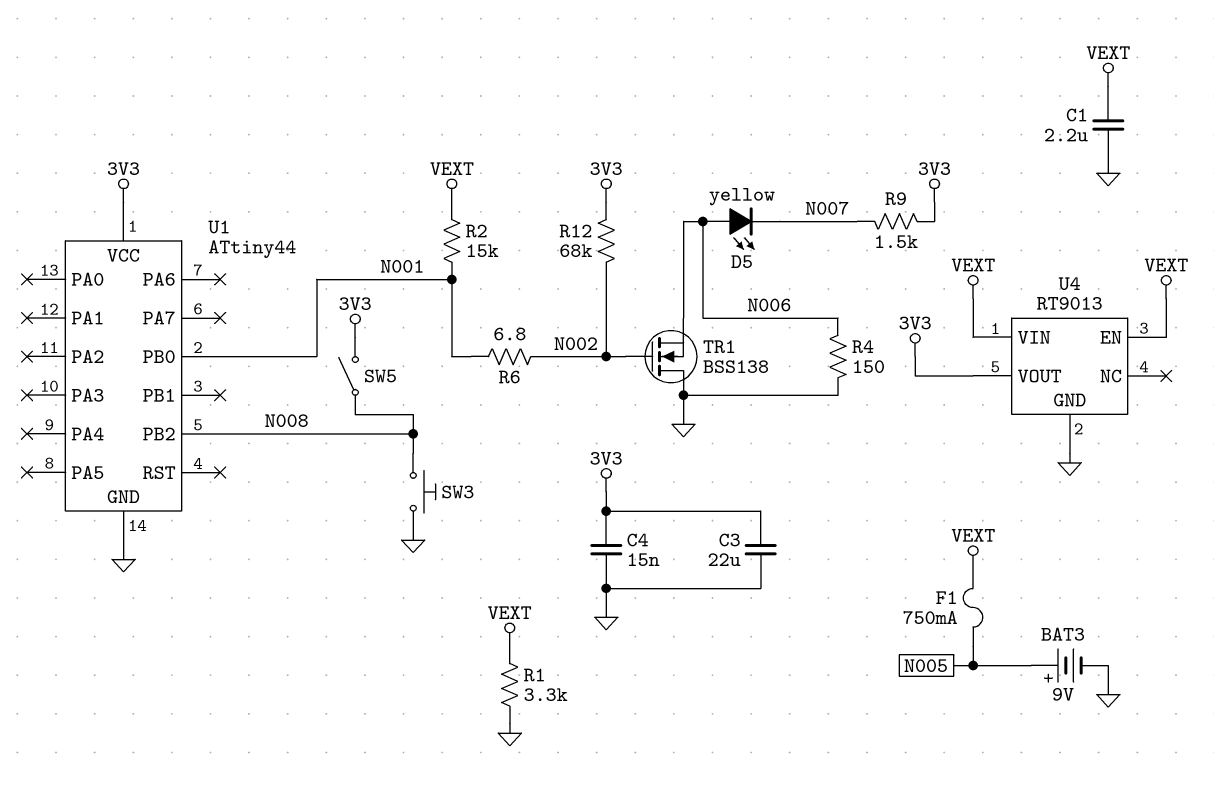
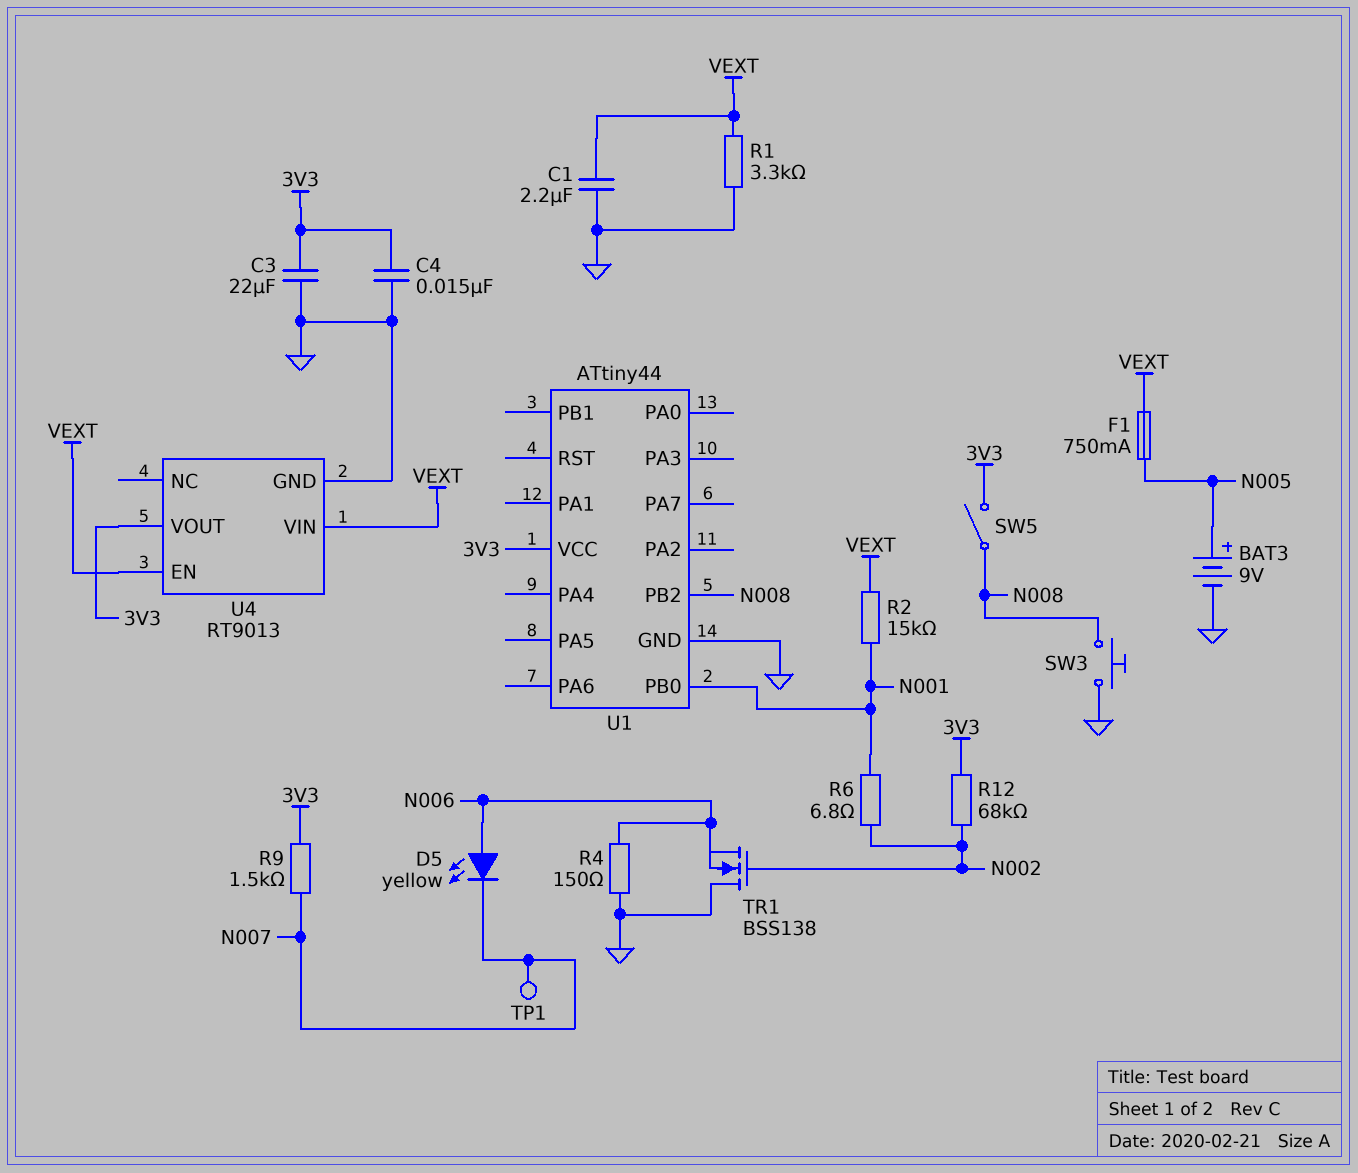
TP1: none -> test point (N007)

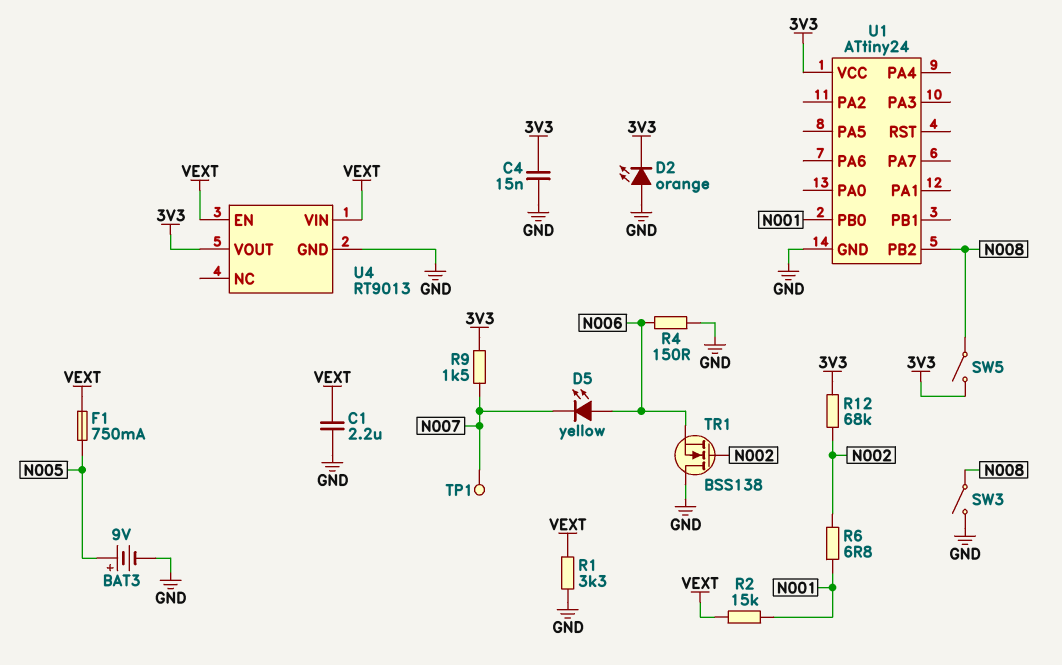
C3: 22uF (3V3, GND) -> none
D2: none -> LED orange (A GND, K 3V3)
SW3: button (GND, N008) -> switch (GND, N008)
U1: ATtiny44 -> ATtiny24

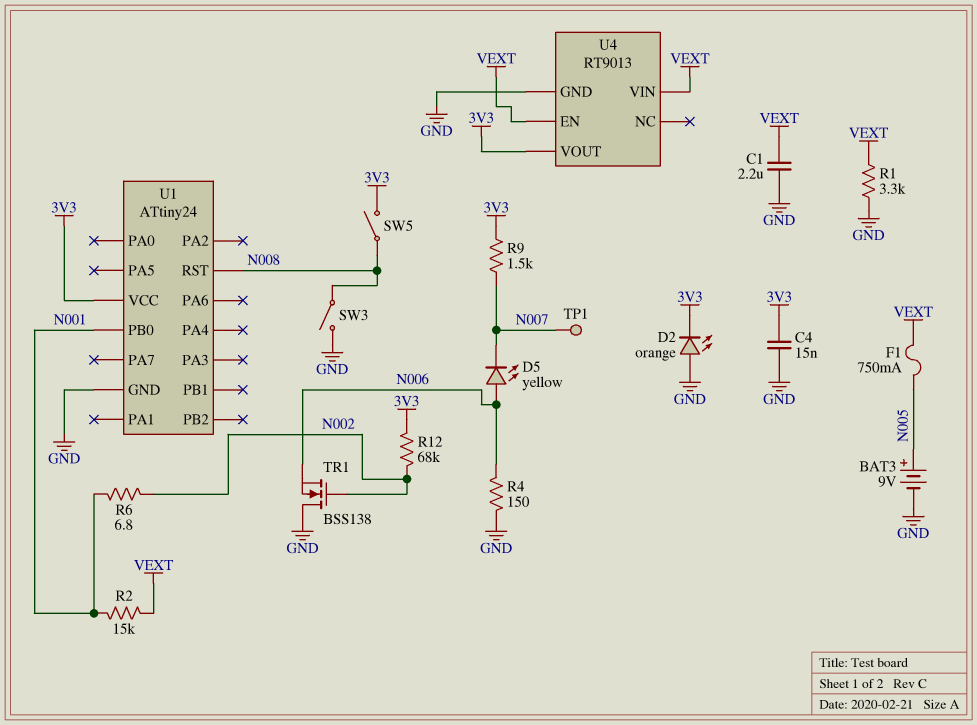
U1 pin PB2: N008 -> none
U1 pin RST: none -> N008

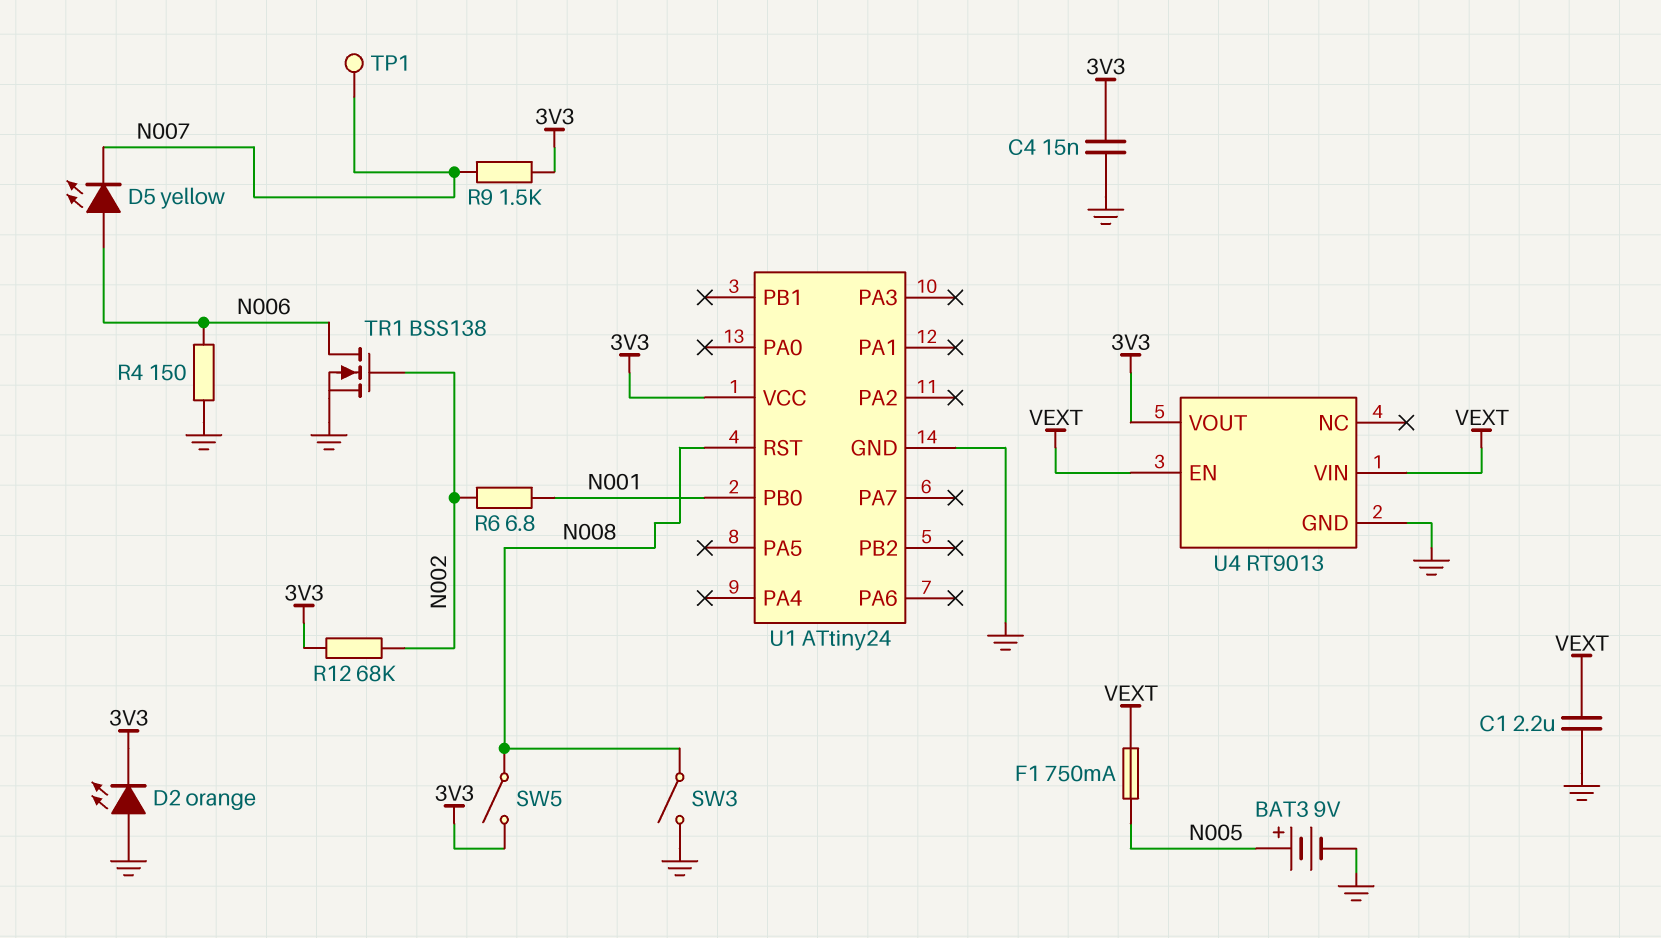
R1: 3.3k (GND, VEXT) -> none
R2: 15k (N001, VEXT) -> none
TR1: NMOS BSS138 (G N002, D GND, S N006) -> NMOS BSS138 (G N002, D N006, S GND)

